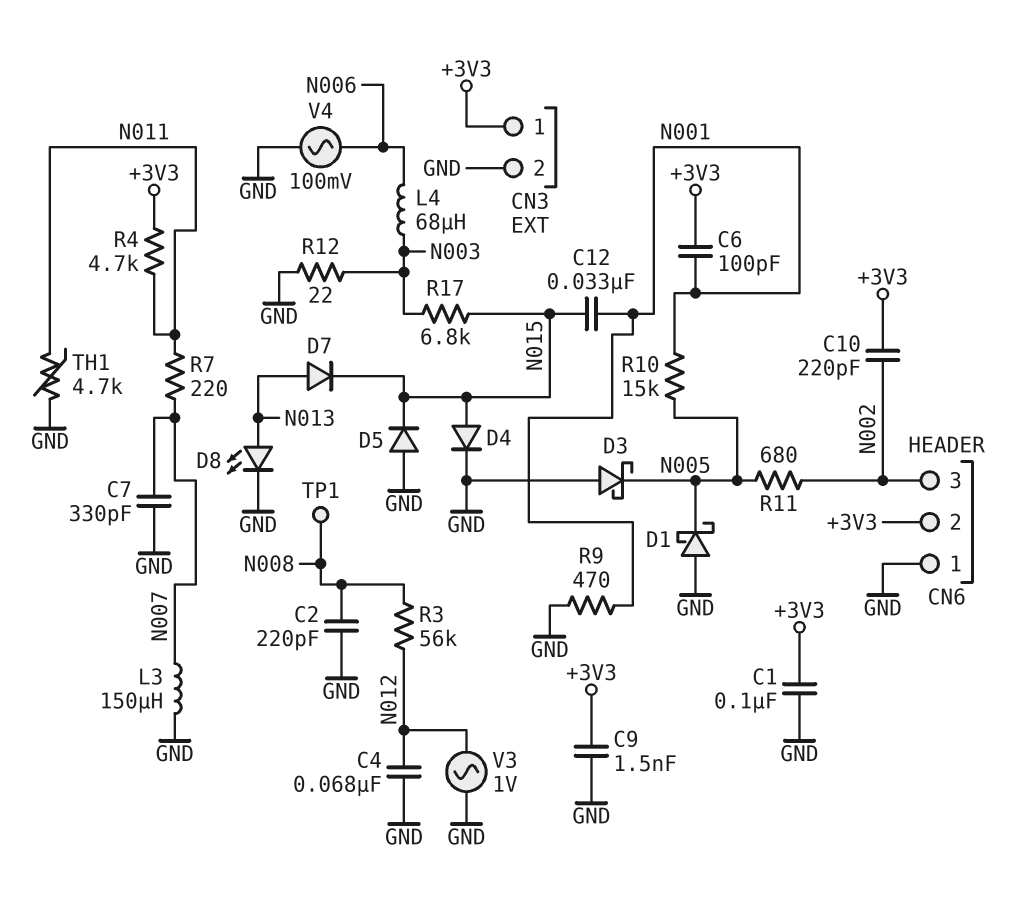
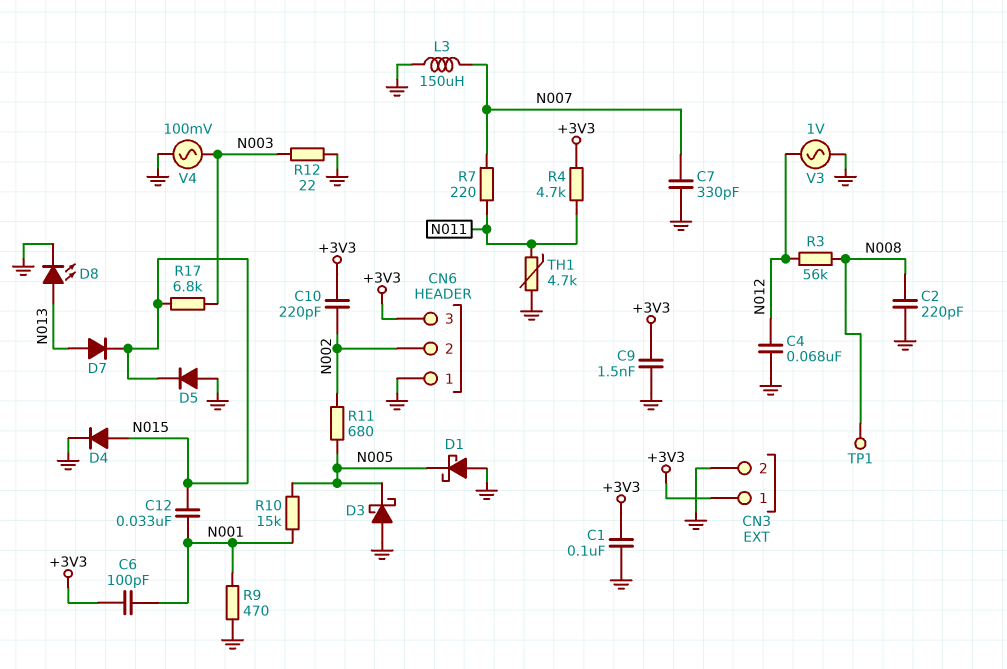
CN6 pin 2: +3V3 -> N002
CN6 pin 3: N002 -> +3V3
L4: 68uH (N003, N006) -> none
V4: AC 100mV (GND, N006) -> AC 100mV (GND, N003)

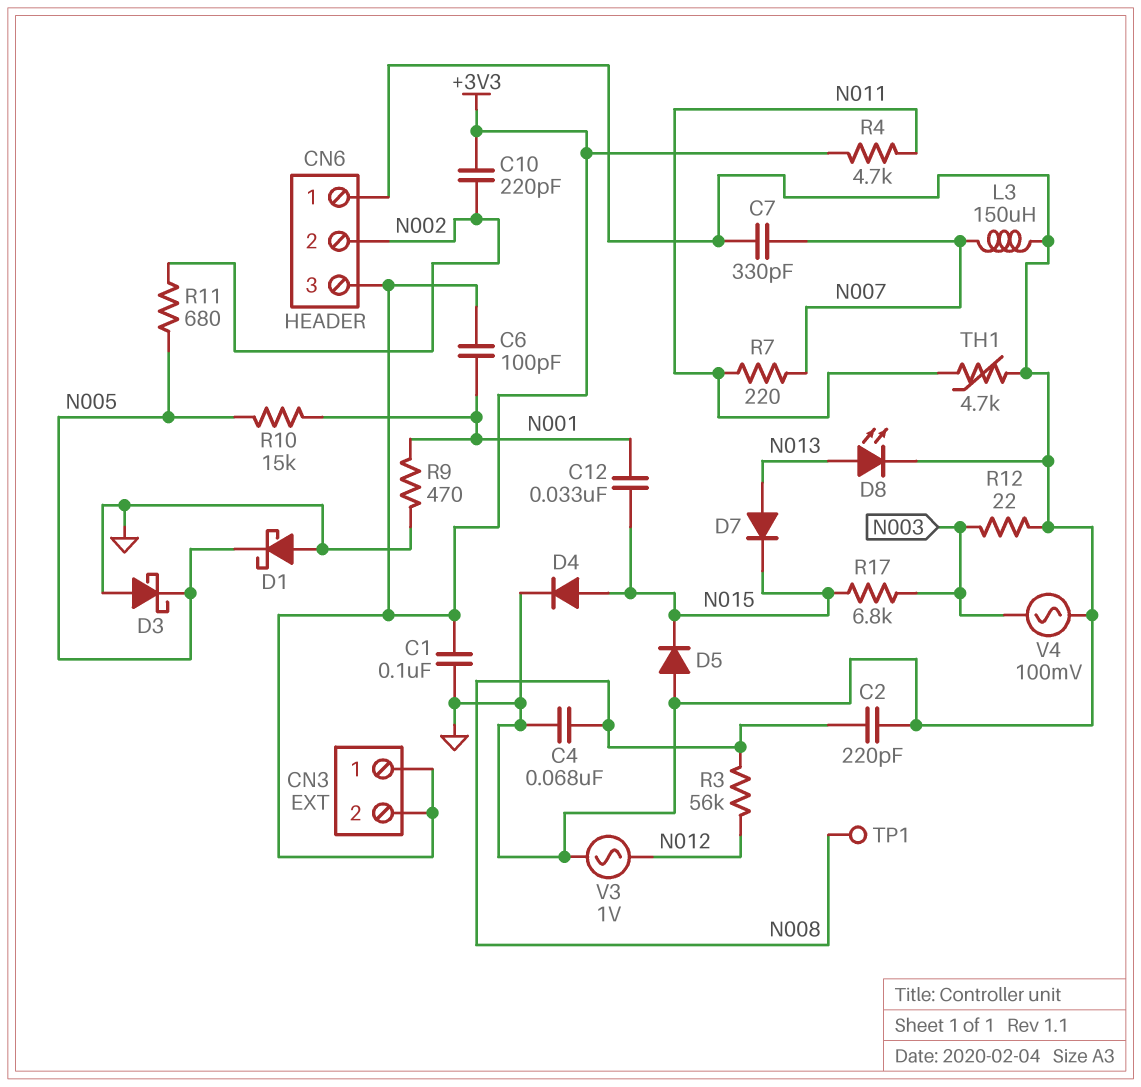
C4: 68nF (GND, N012) -> 68nF (GND, N008)
C9: 1.5nF (+3V3, GND) -> none
CN3 pin 2: GND -> +3V3

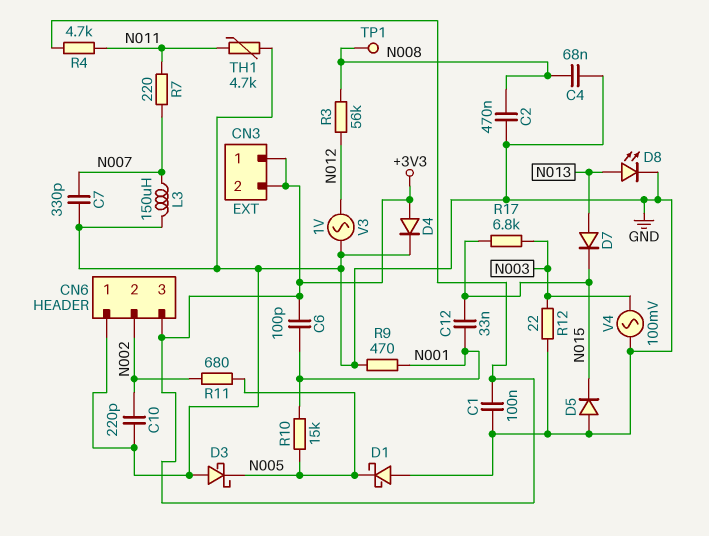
C2: 220pF (GND, N008) -> 470nF (GND, N008)
C10: 220pF (+3V3, N002) -> 220pF (GND, N002)
D4: diode (A N015, K GND) -> diode (A +3V3, K GND)

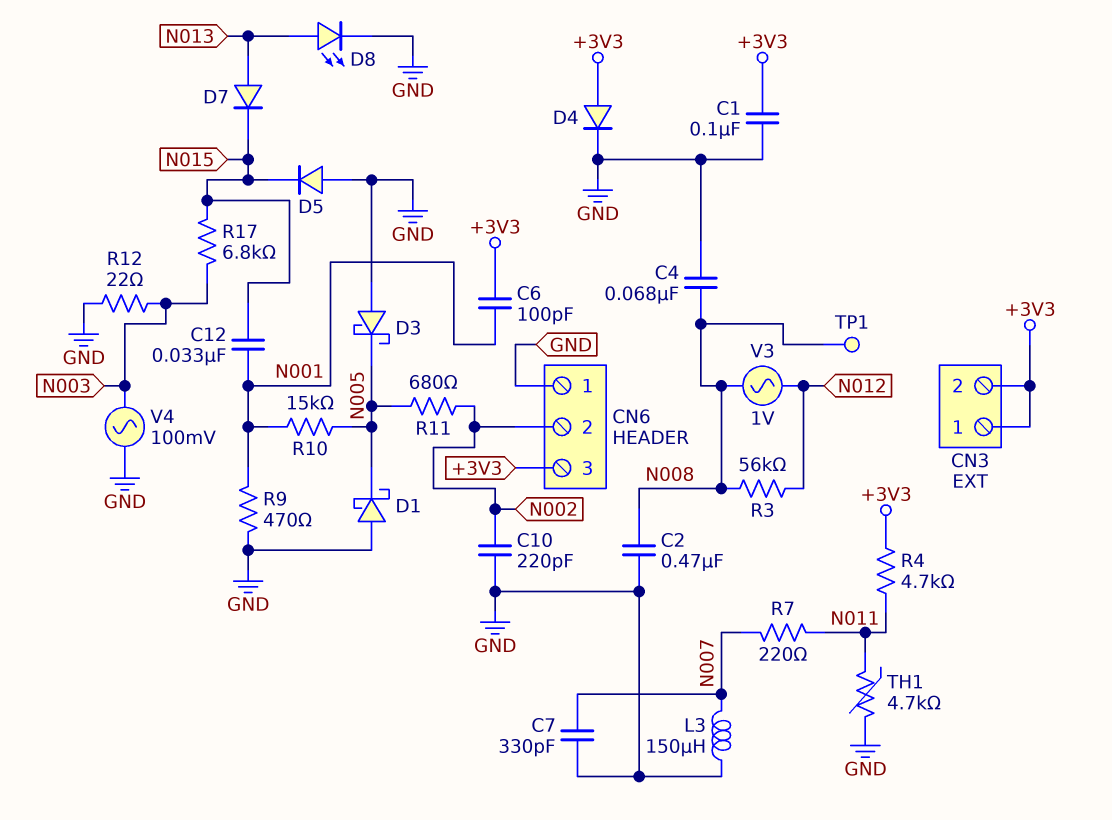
V3: AC 1V (GND, N012) -> AC 1V (N008, N012)

